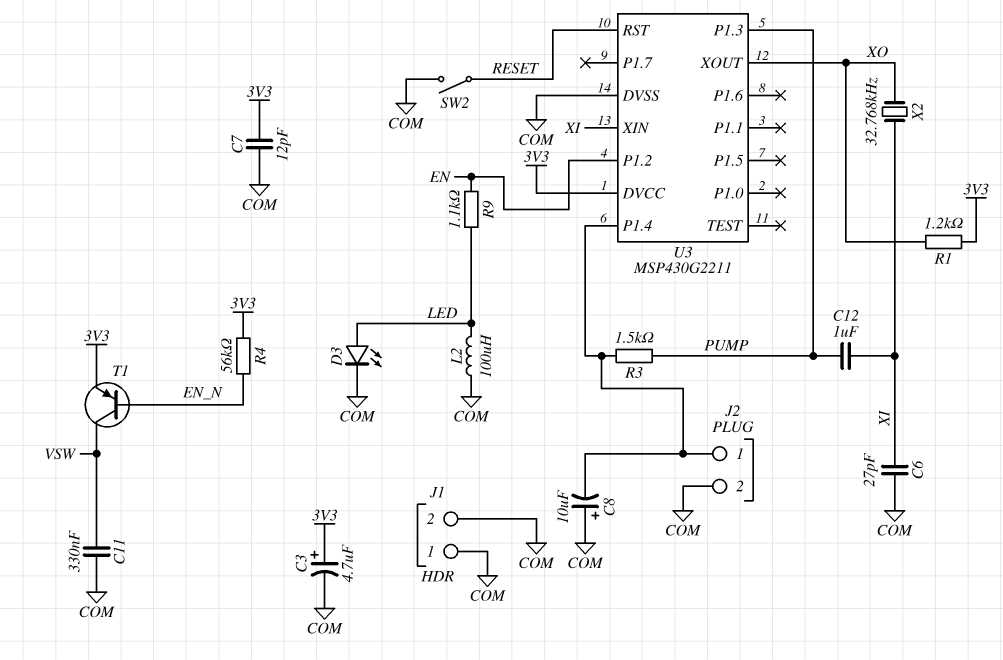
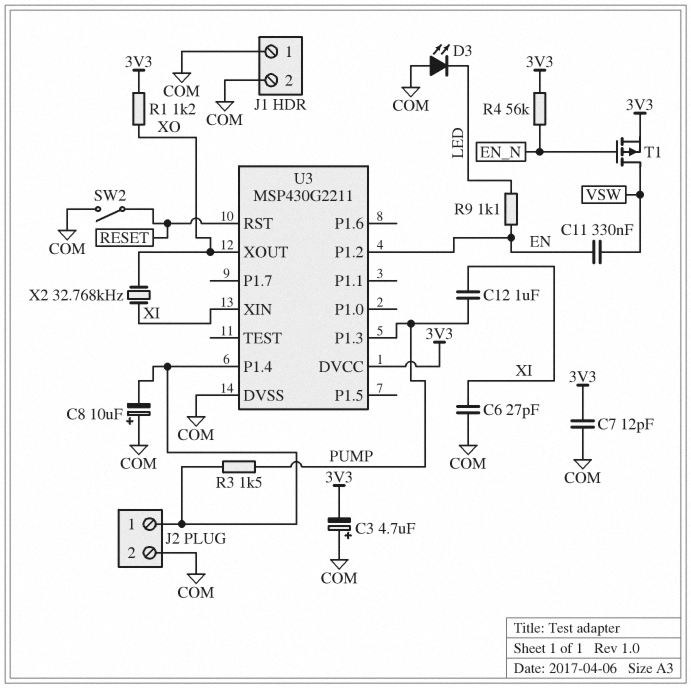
C3: 4.7uF (plus 3V3, minus COM) -> 4.7uF (plus COM, minus 3V3)
C11: 330nF (COM, VSW) -> 330nF (EN, VSW)
D3: LED (A LED, K COM) -> LED (A COM, K LED)
L2: 100uH (COM, LED) -> none
T1: PNP (B EN_N, C VSW, E 3V3) -> PMOS (G EN_N, D VSW, S 3V3)

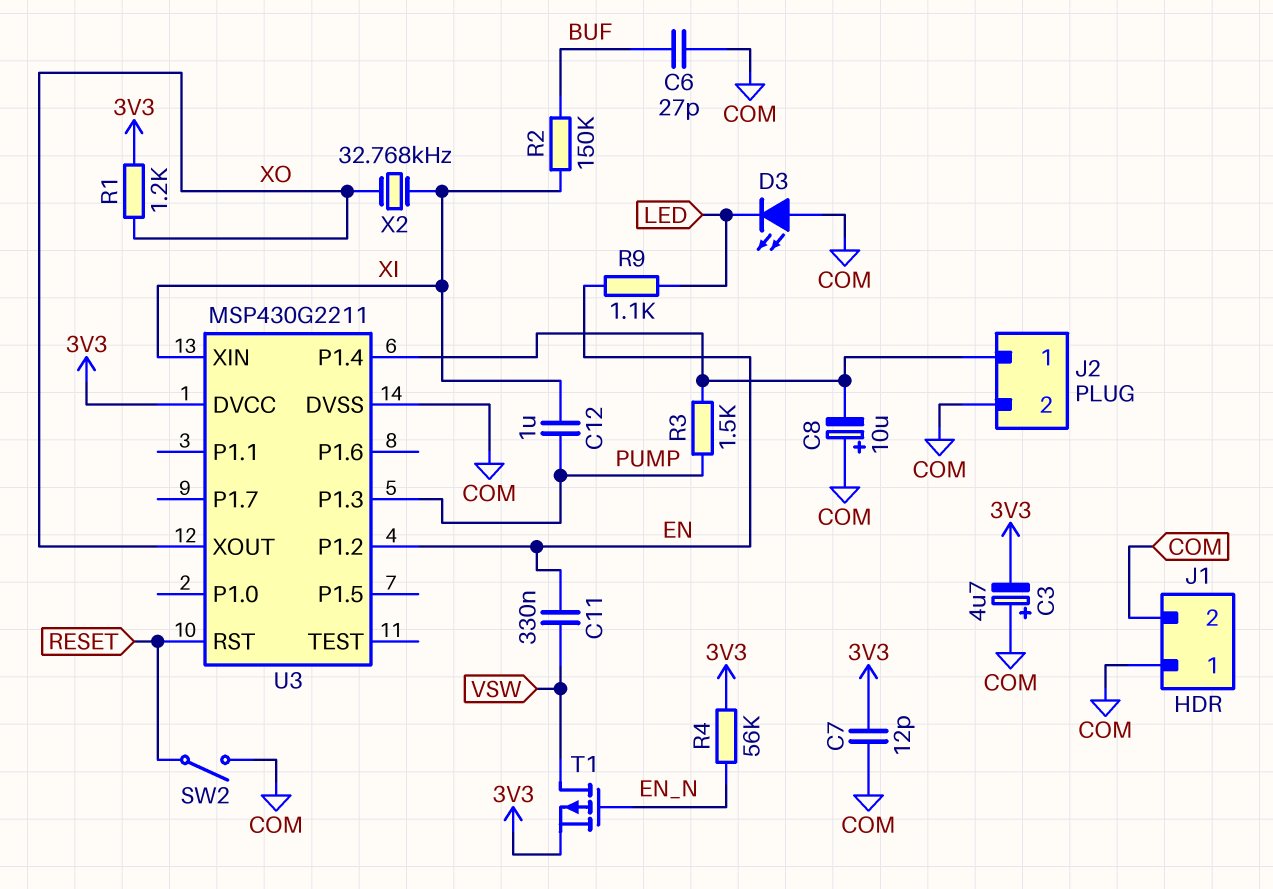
C6: 27pF (COM, XI) -> 27pF (BUF, COM)
R2: none -> 150k (BUF, XI)

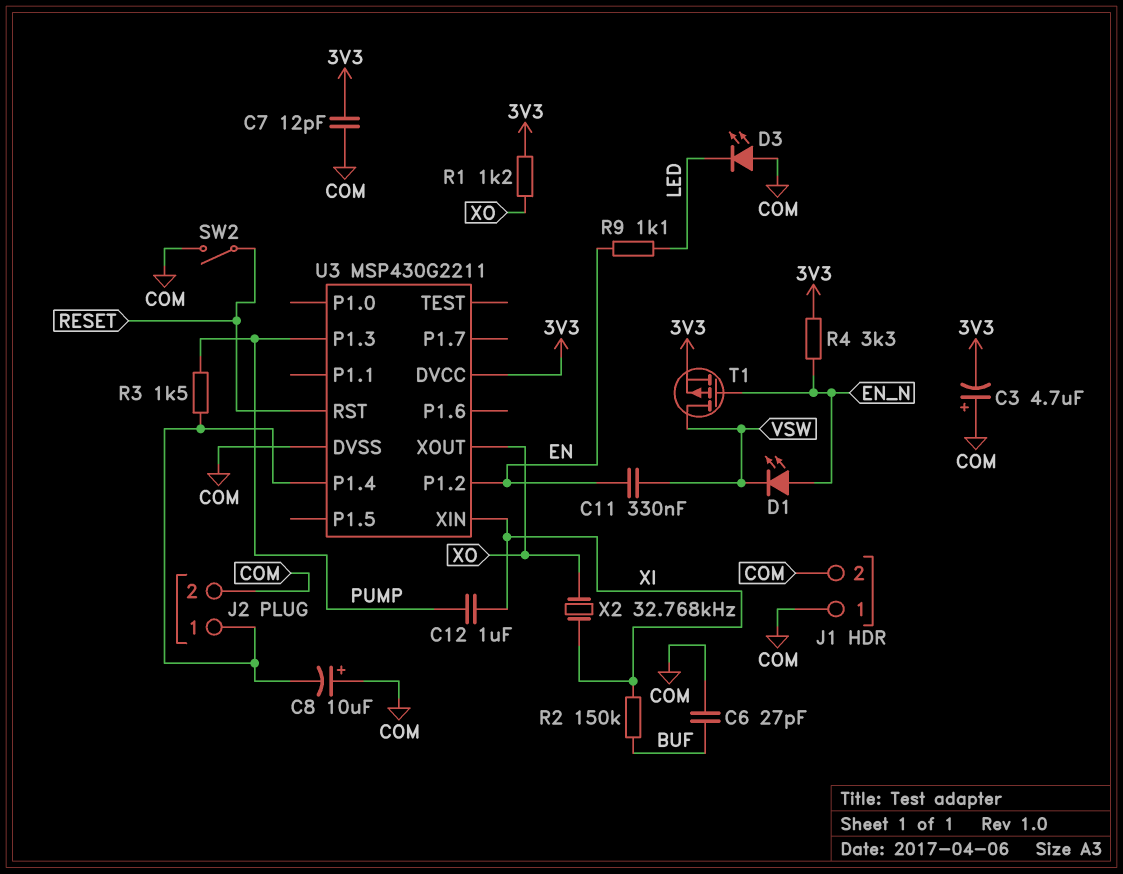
D1: none -> LED (A EN_N, K VSW)
R4: 56k (3V3, EN_N) -> 3.3k (3V3, EN_N)

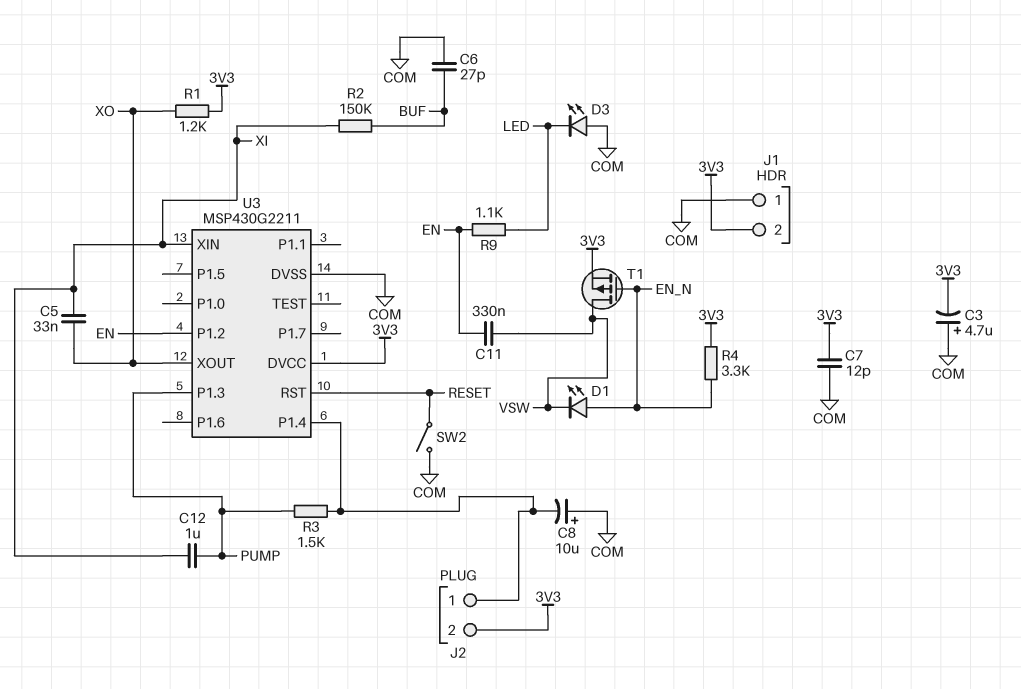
C5: none -> 33nF (XI, XO)
J1 pin 2: COM -> 3V3
J2 pin 2: COM -> 3V3
X2: 32.768kHz (XI, XO) -> none

